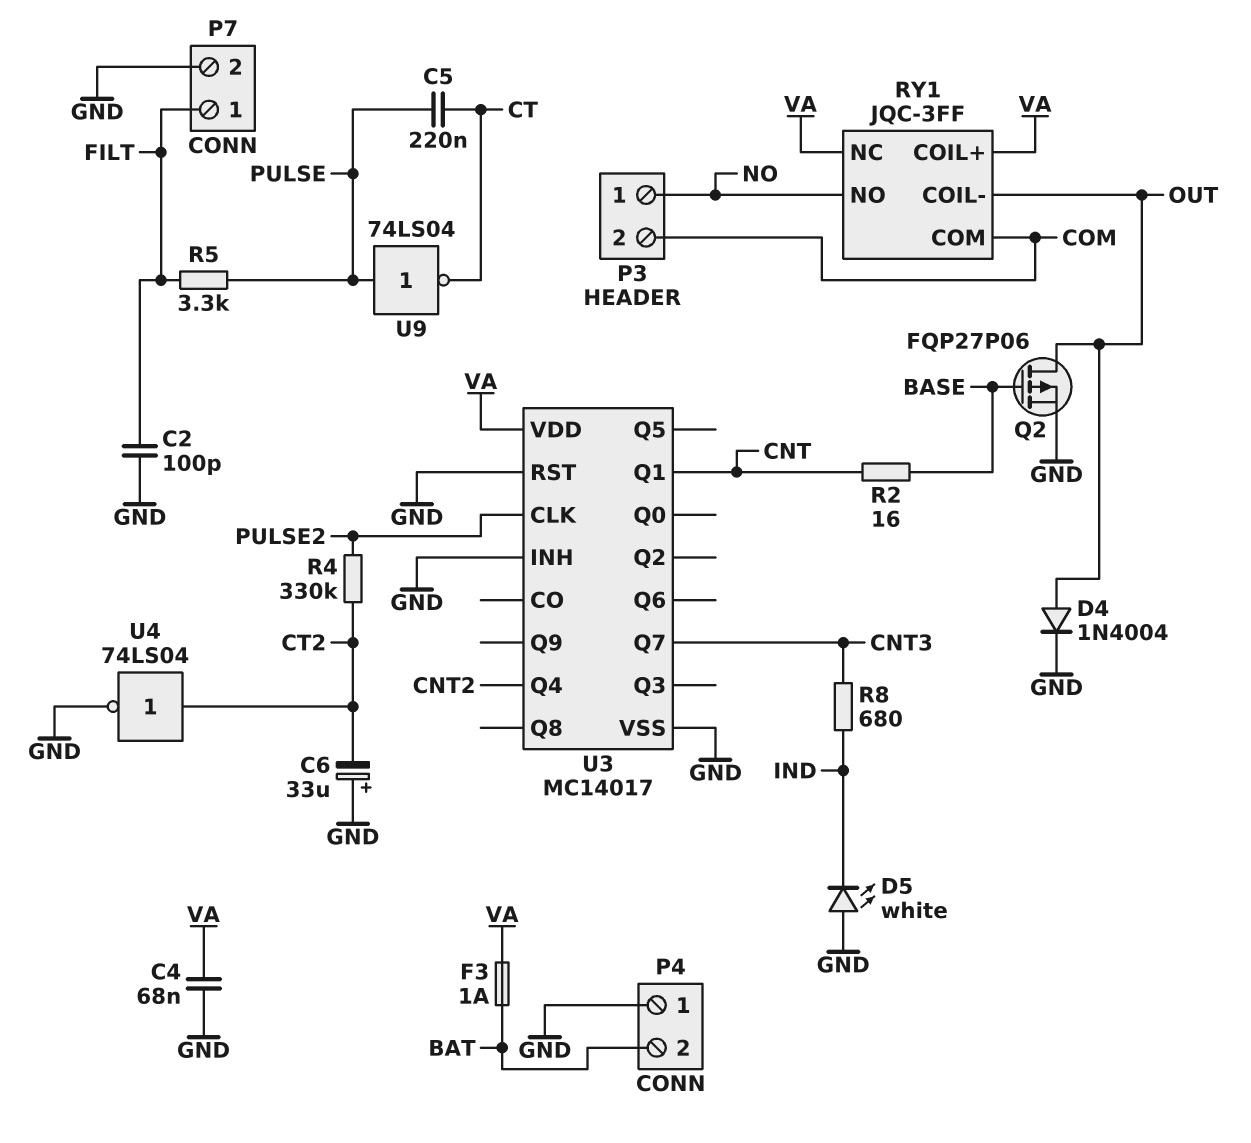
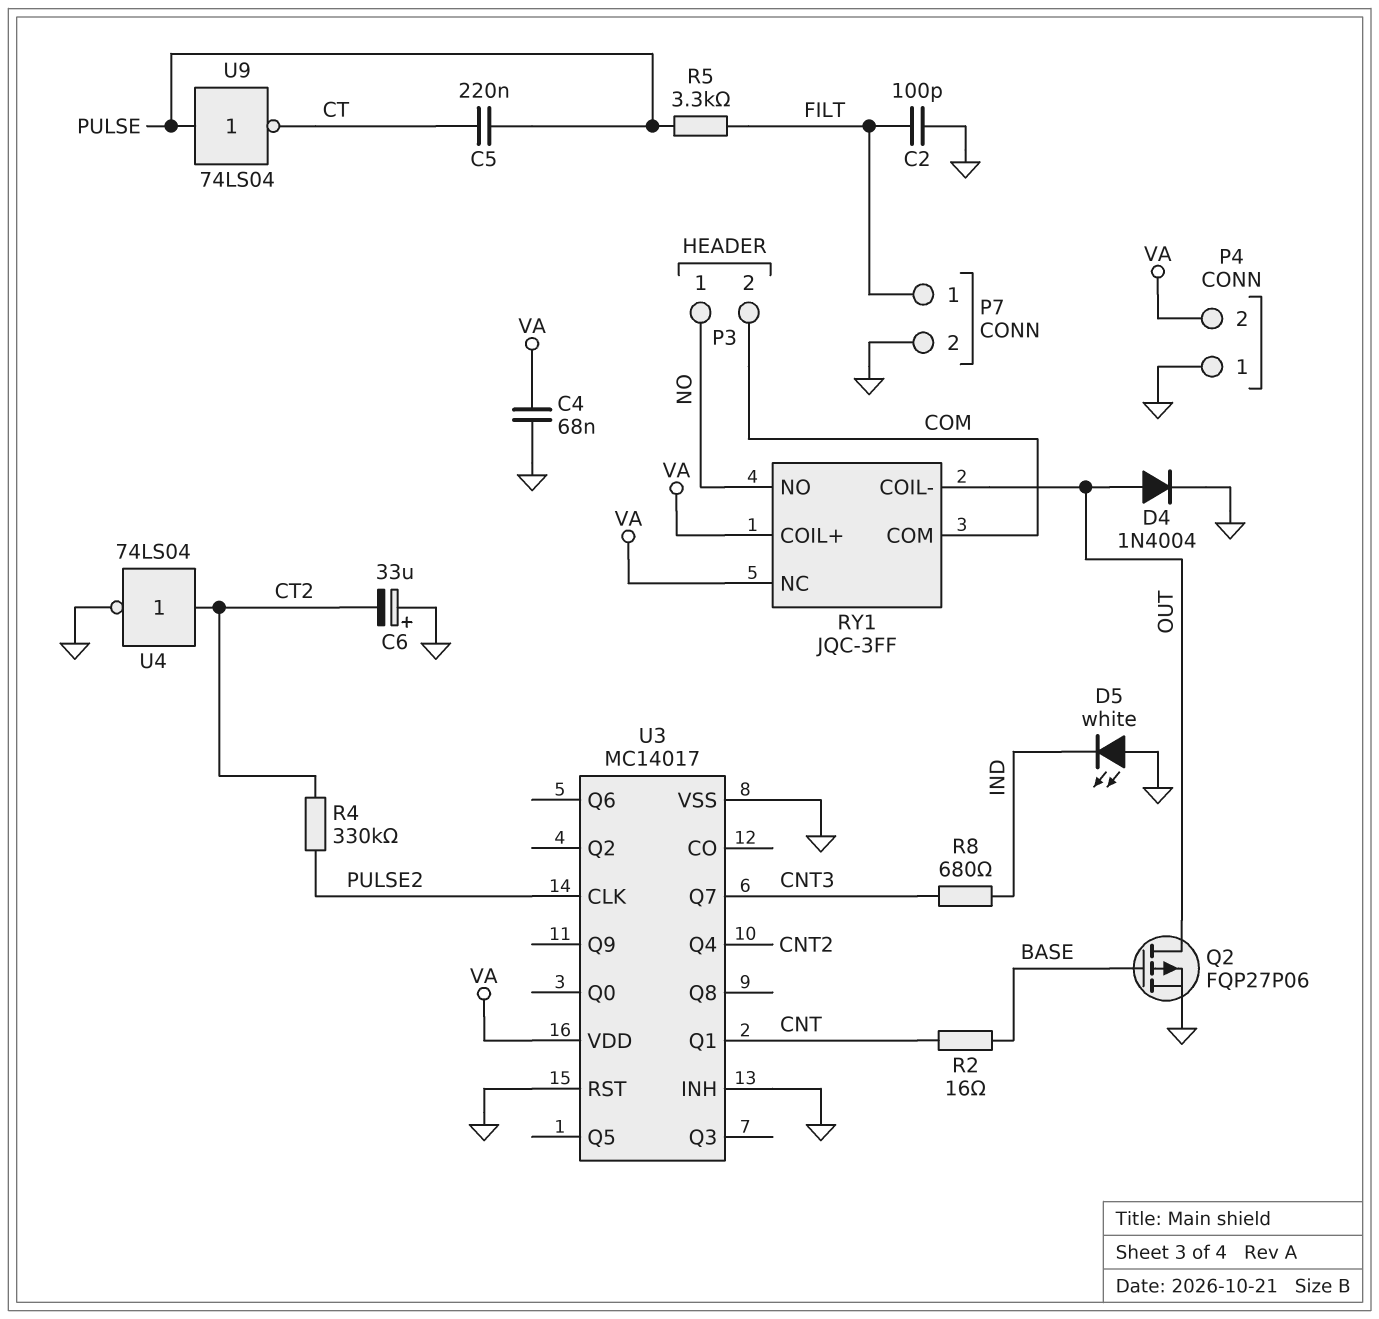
F3: 1A (BAT, VA) -> none
P4 pin 2: BAT -> VA

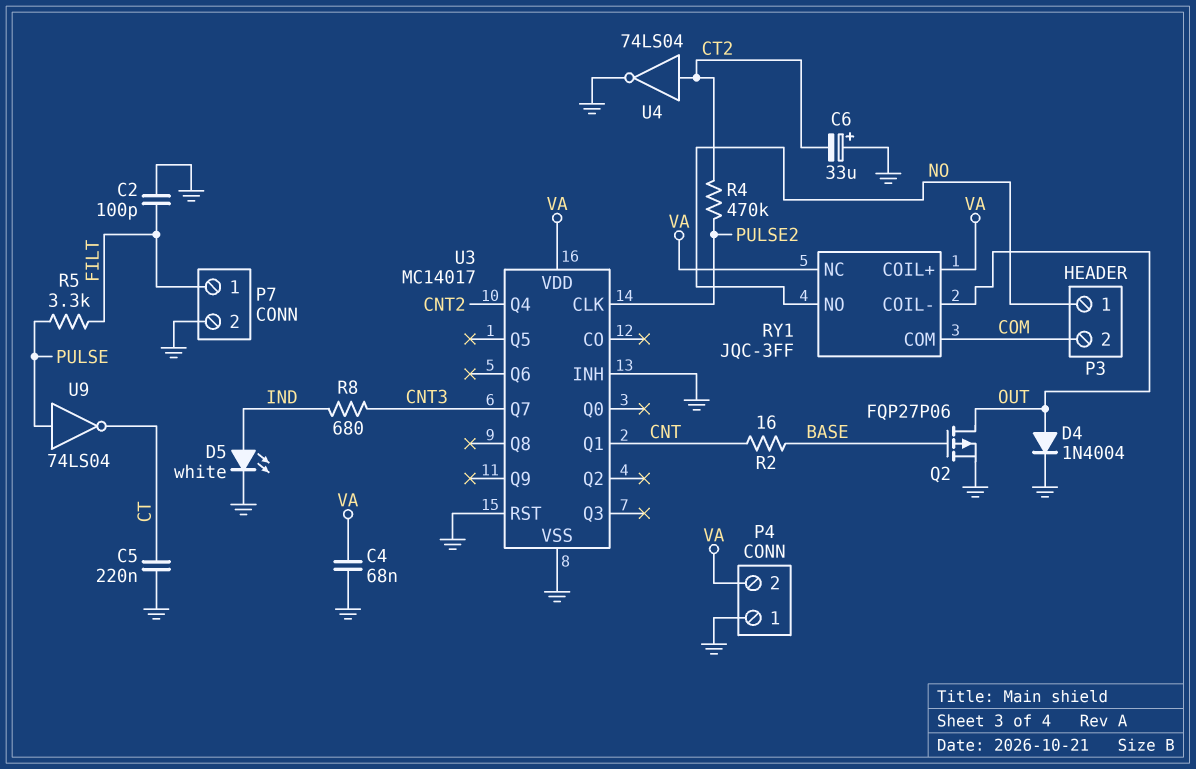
C5: 220nF (CT, PULSE) -> 220nF (CT, GND)
D5: LED white (A GND, K IND) -> LED white (A IND, K GND)
R4: 330k (CT2, PULSE2) -> 470k (CT2, PULSE2)

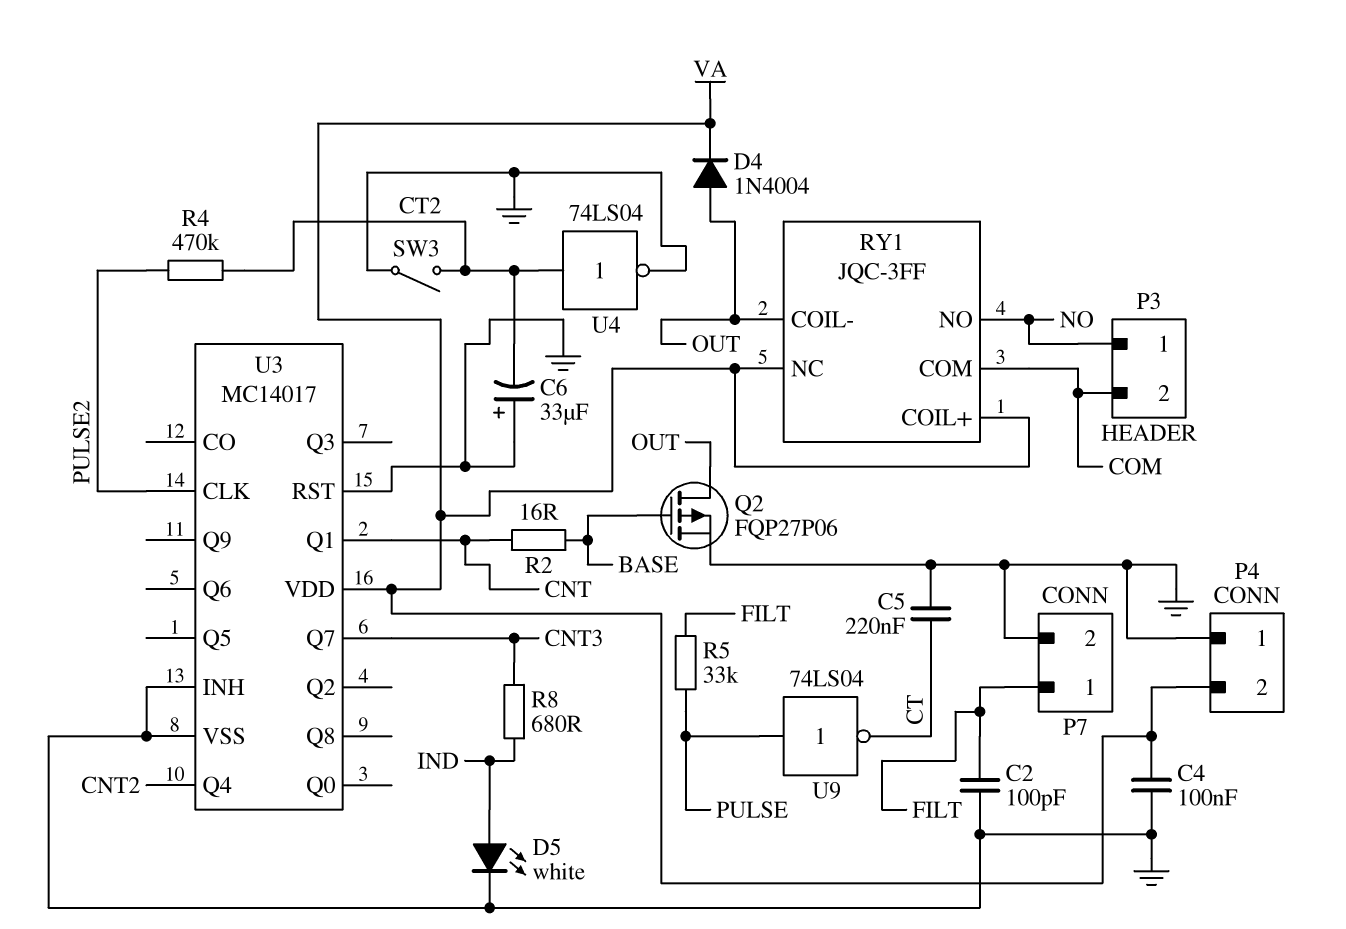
C4: 68nF (GND, VA) -> 100nF (GND, VA)
D4: diode 1N4004 (A OUT, K GND) -> diode 1N4004 (A OUT, K VA)
R5: 3.3k (FILT, PULSE) -> 33k (FILT, PULSE)
SW3: none -> switch (CT2, GND)

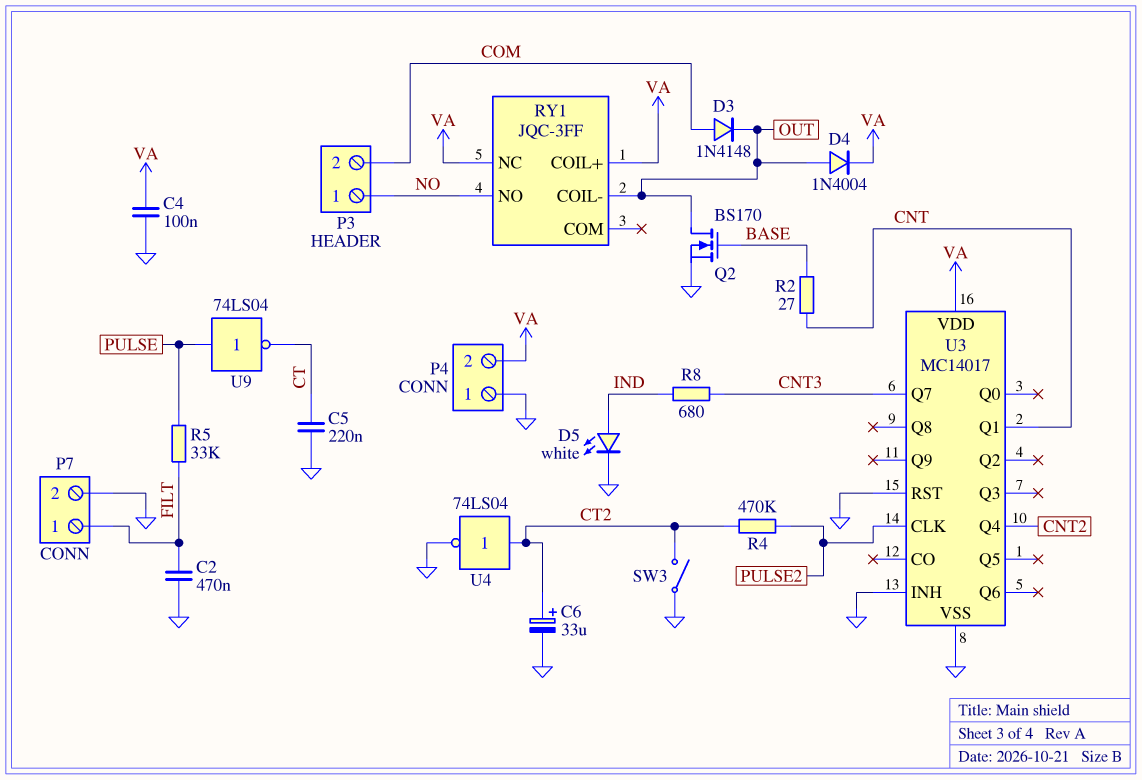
C2: 100pF (FILT, GND) -> 470nF (FILT, GND)
C6: 33uF (plus GND, minus CT2) -> 33uF (plus CT2, minus GND)
D3: none -> diode 1N4148 (A COM, K OUT)
Q2: PMOS FQP27P06 (G BASE, D OUT, S GND) -> NMOS BS170 (G BASE, D OUT, S GND)
R2: 16 (BASE, CNT) -> 27 (BASE, CNT)
RY1 pin COM: COM -> none

